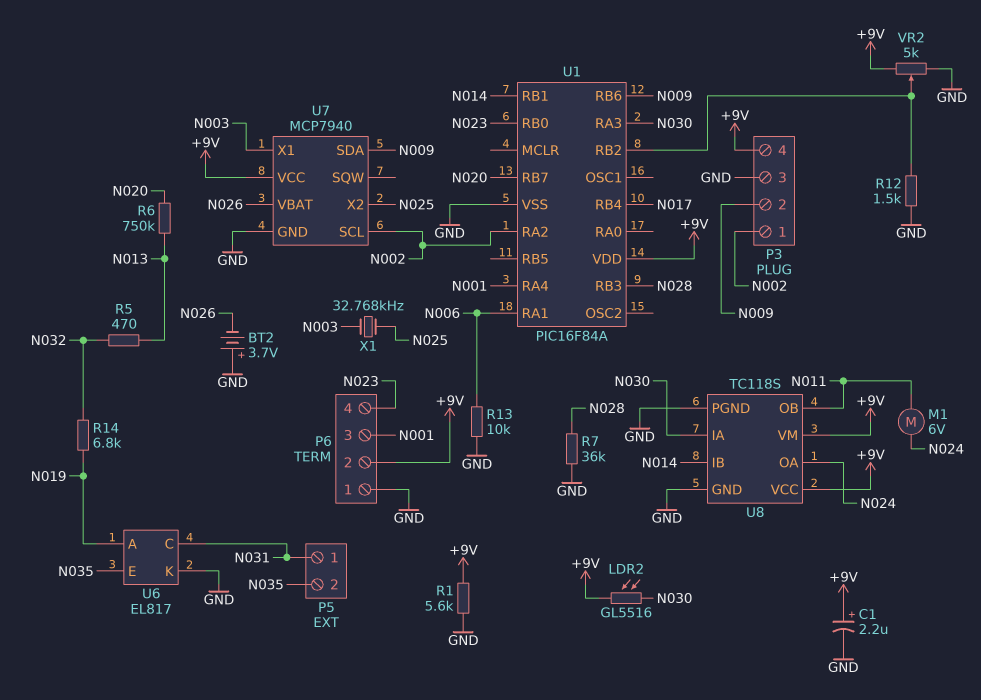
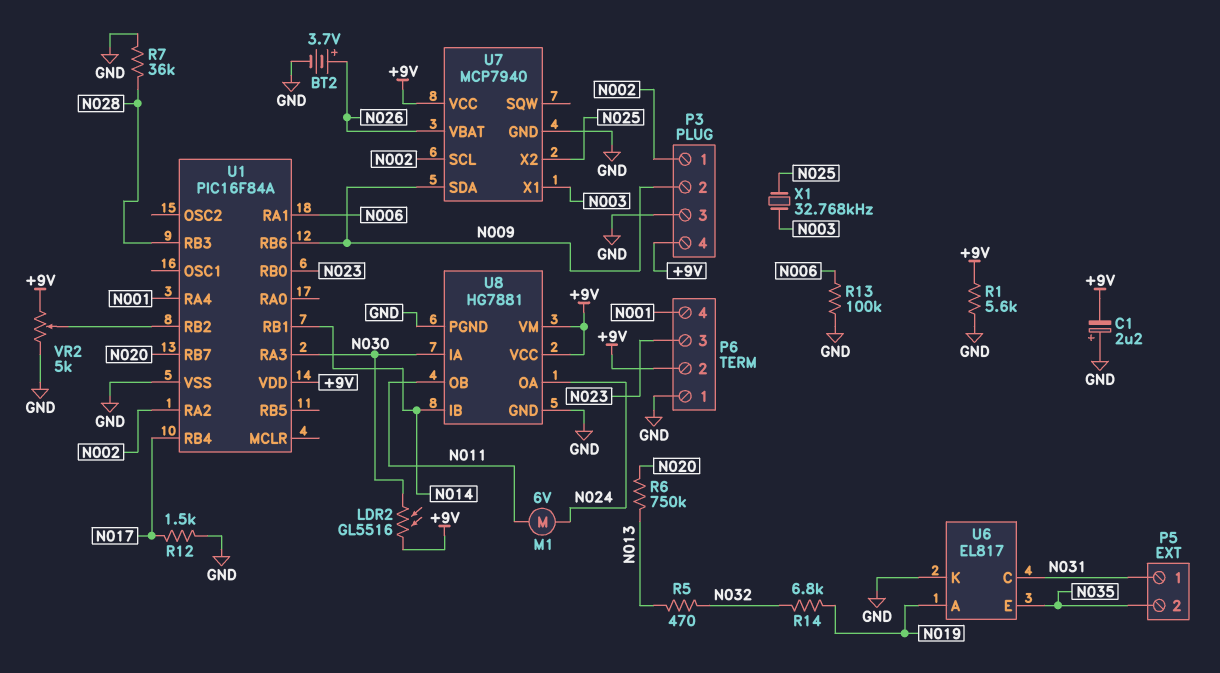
BT2: 3.7V (plus GND, minus N026) -> 3.7V (plus N026, minus GND)
C1: 2.2uF (plus +9V, minus GND) -> 2.2uF (plus GND, minus +9V)
P6 pin 3: N001 -> N023
P6 pin 4: N023 -> N001
R12: 1.5k (GND, U1/RB2) -> 1.5k (GND, N017)
R13: 10k (GND, N006) -> 100k (GND, N006)
U8: TC118S -> HG7881

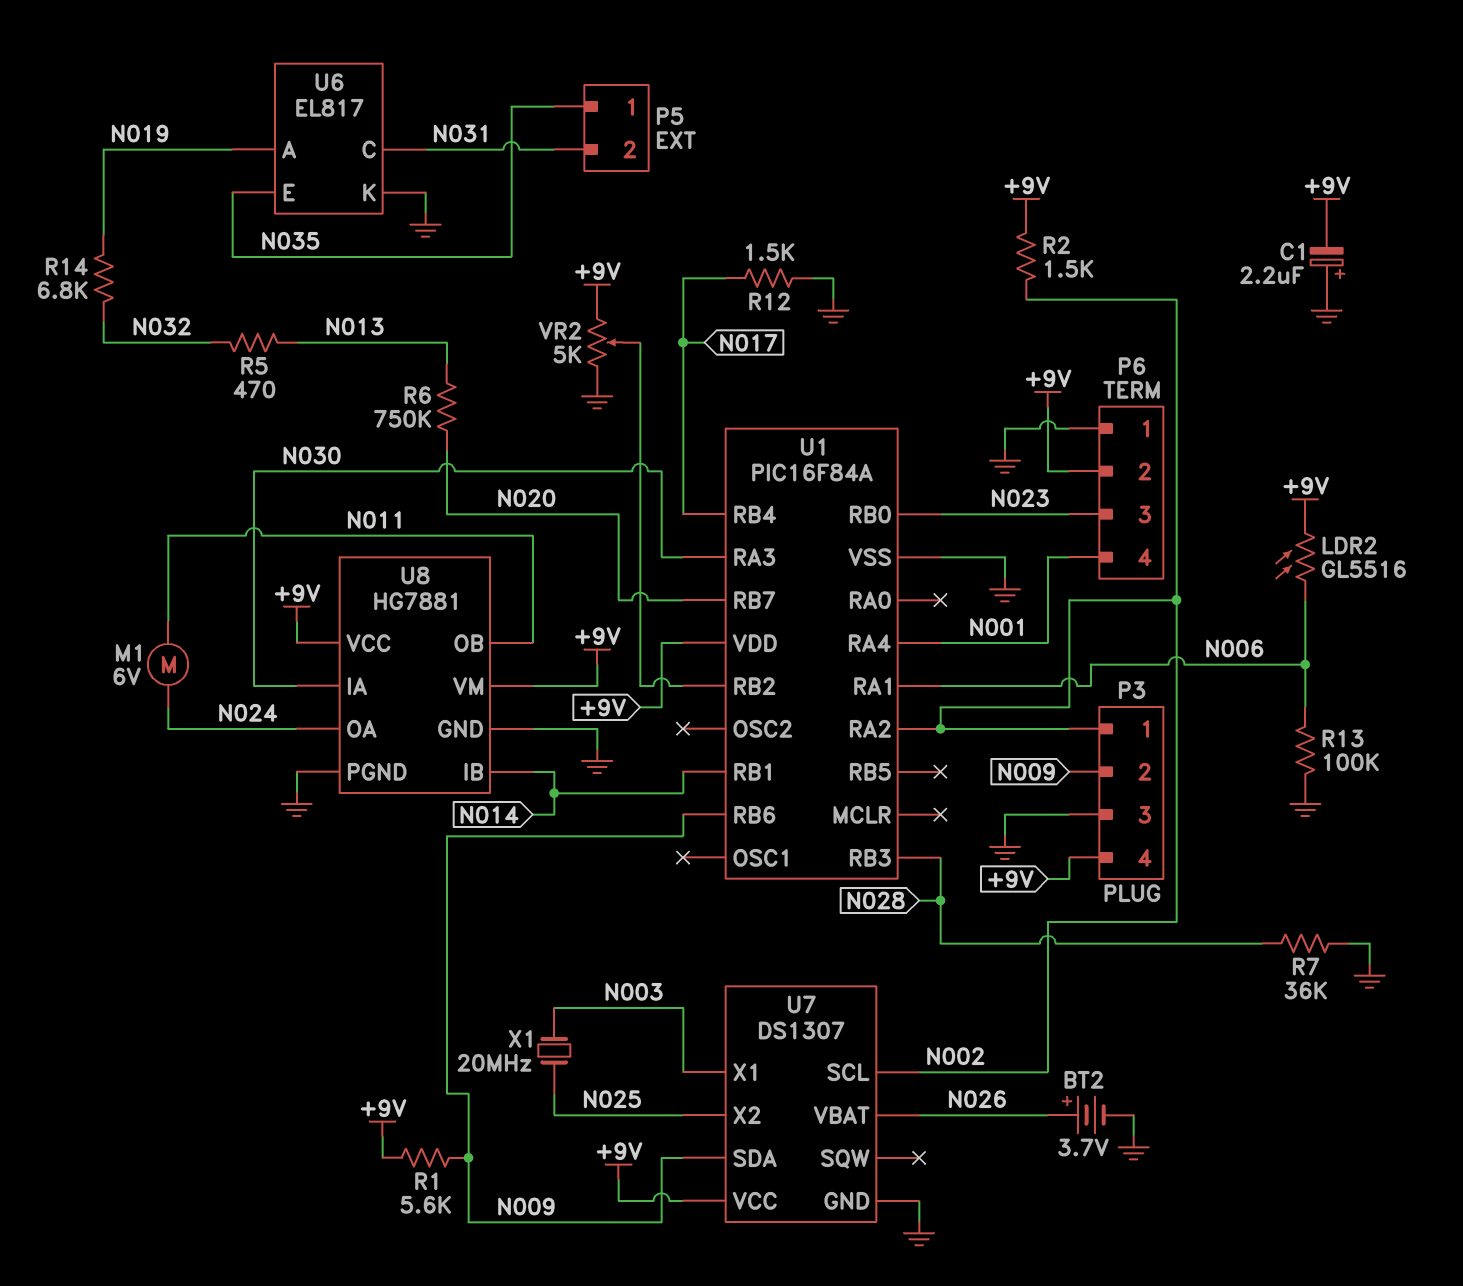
LDR2: GL5516 (+9V, N030) -> GL5516 (+9V, N006)
P5 pin 1: N031 -> N035
P5 pin 2: N035 -> N031
R1: 5.6k (+9V, GND) -> 5.6k (+9V, N009)
R2: none -> 1.5k (+9V, N002)
U7: MCP7940 -> DS1307
X1: 32.768kHz (N003, N025) -> 20MHz (N003, N025)

